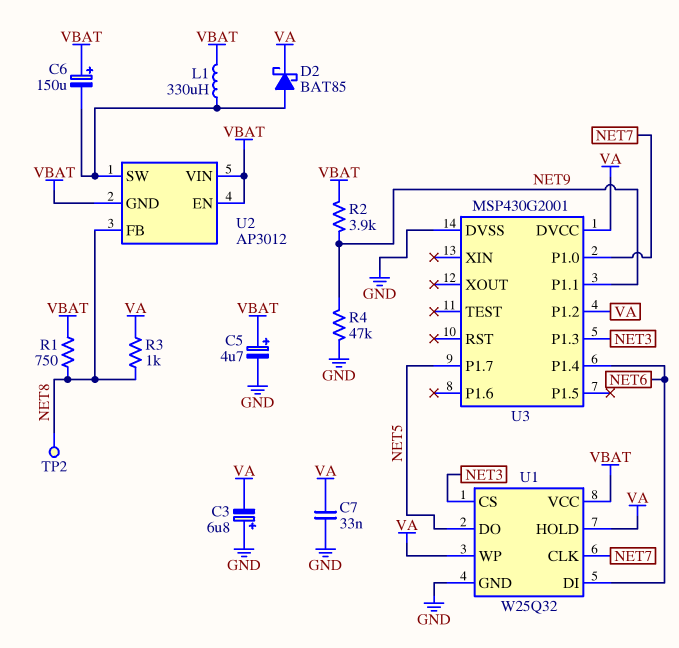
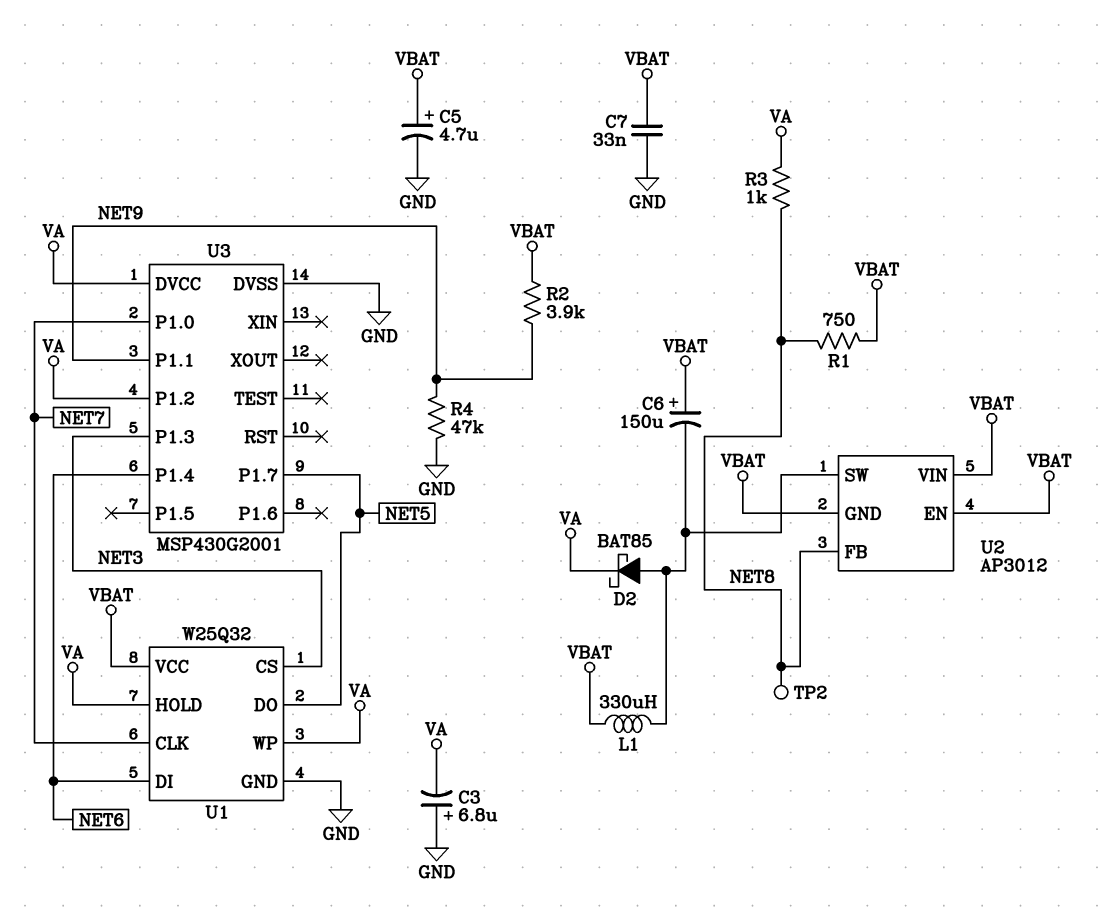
C7: 33nF (GND, VA) -> 33nF (GND, VBAT)

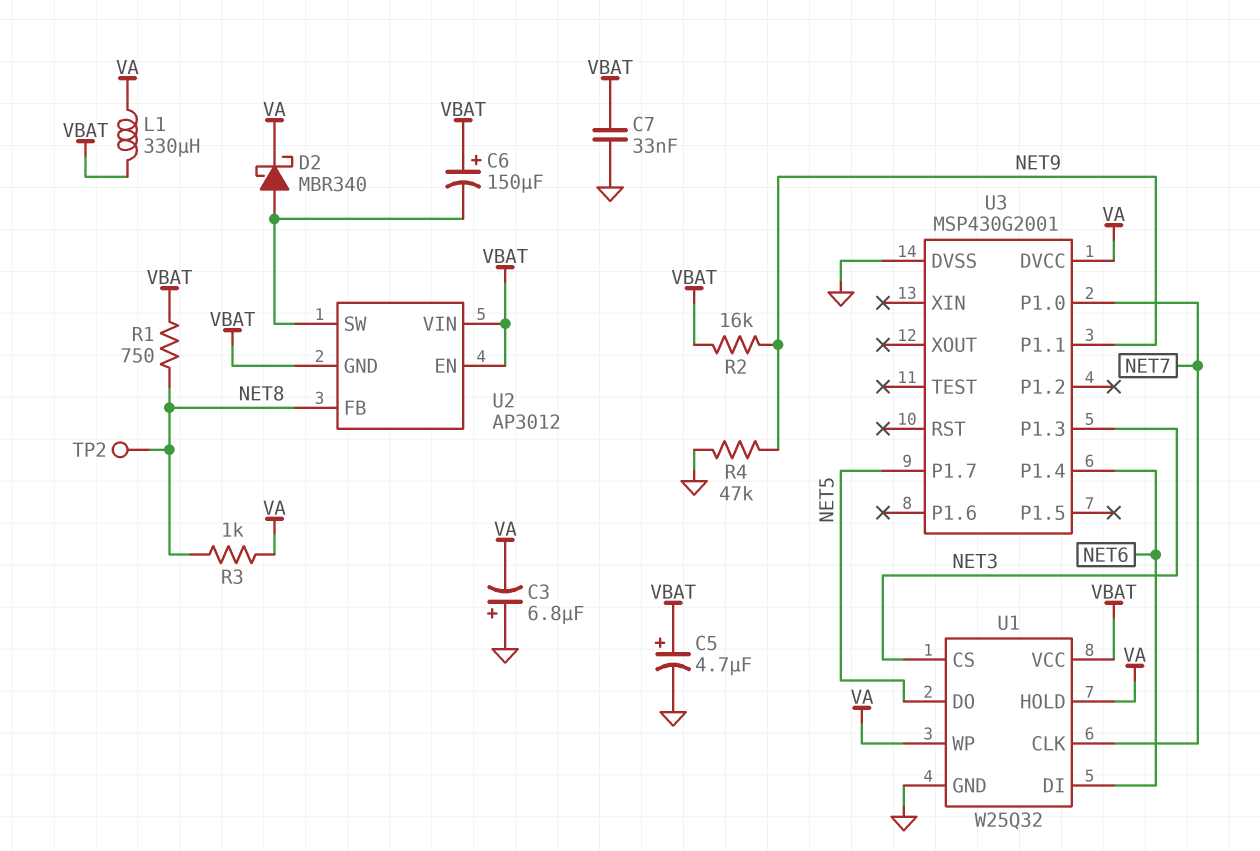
D2: schottky BAT85 (A U2/SW, K VA) -> schottky MBR340 (A U2/SW, K VA)
L1: 330uH (U2/SW, VBAT) -> 330uH (VA, VBAT)
R2: 3.9k (NET9, VBAT) -> 16k (NET9, VBAT)
U3 pin P1.2: VA -> none

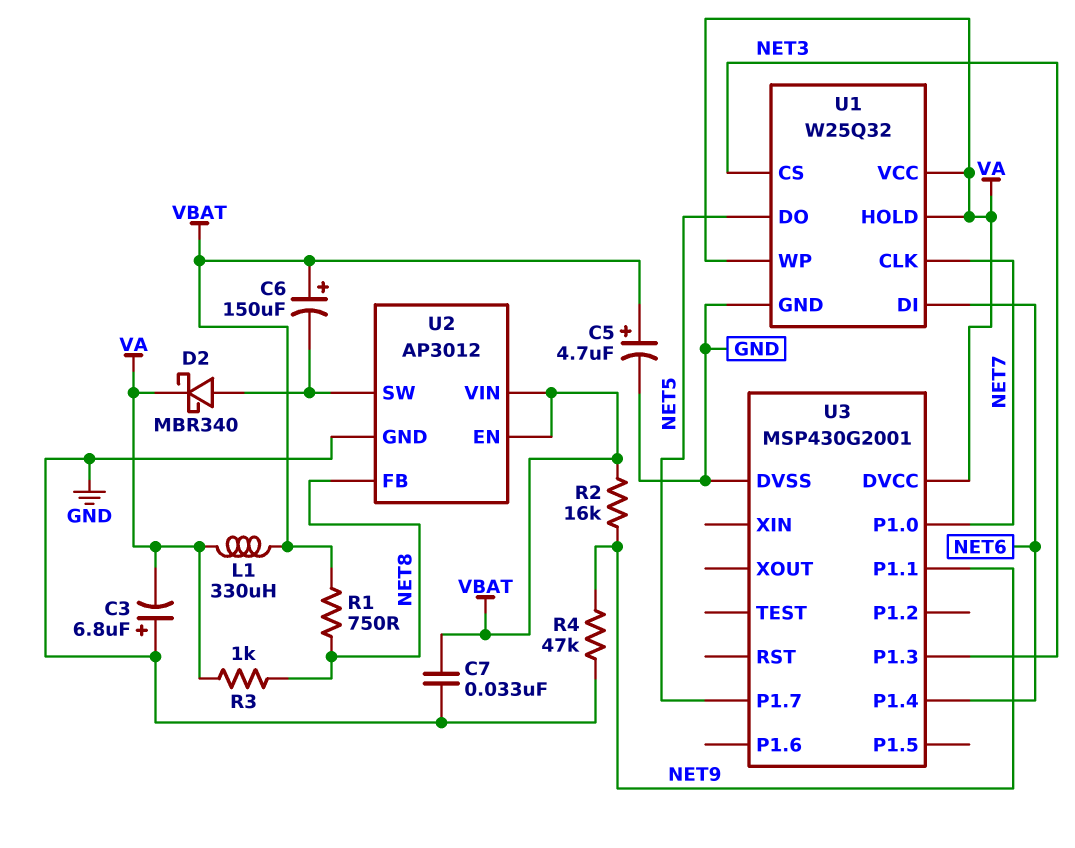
TP2: test point (NET8) -> none
U1 pin VCC: VBAT -> VA
U2 pin GND: VBAT -> GND

